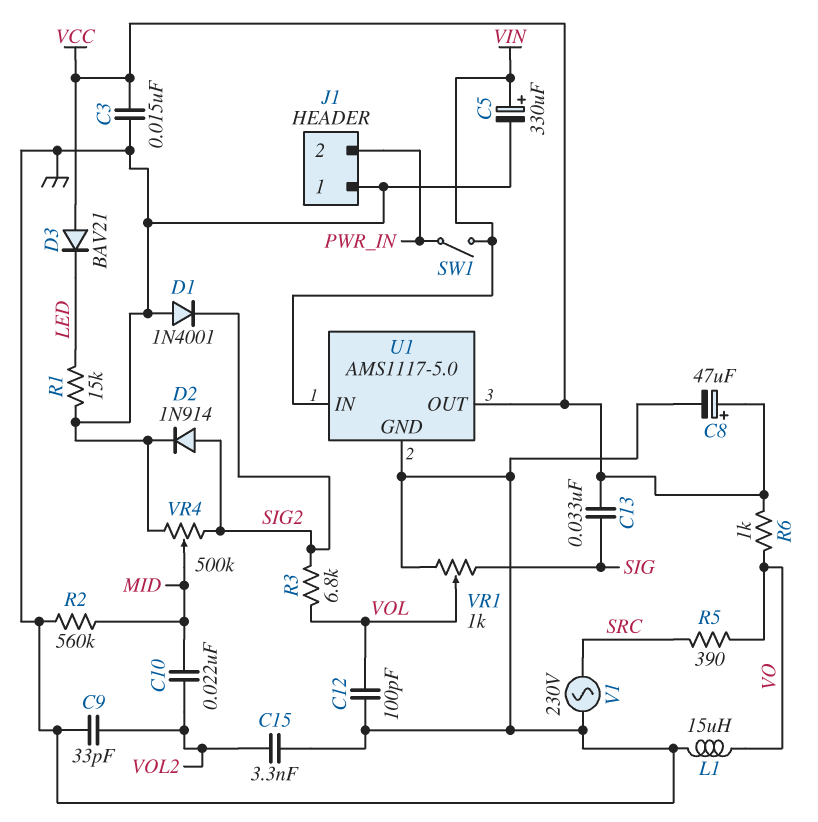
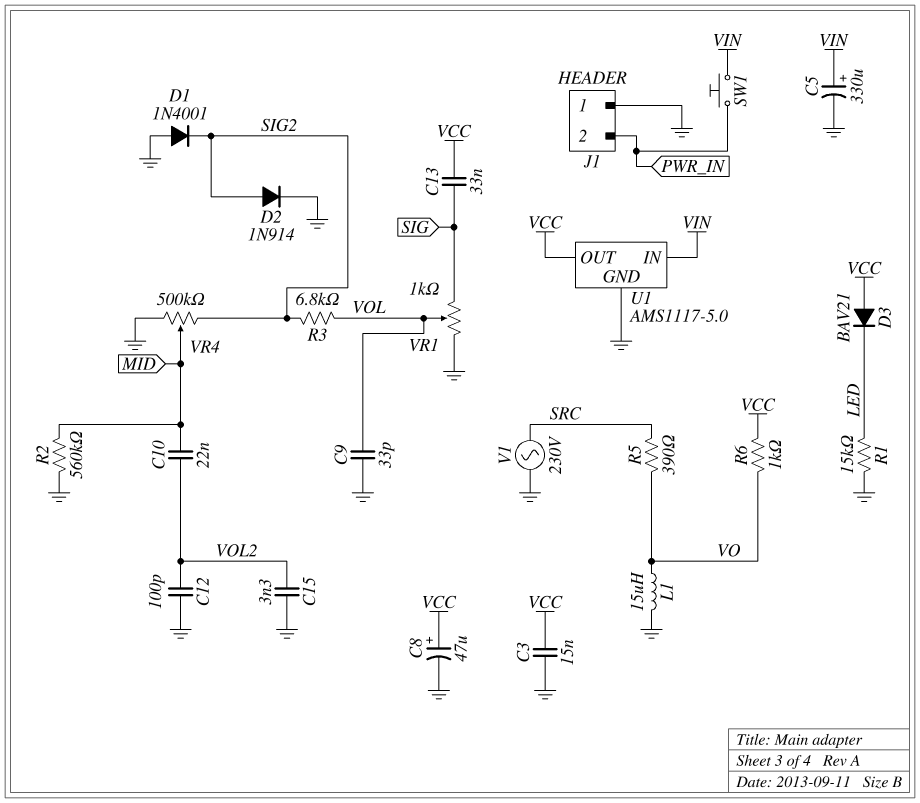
C9: 33pF (GND, VOL2) -> 33pF (GND, VOL)
C12: 100pF (GND, VOL) -> 100pF (GND, VOL2)
SW1: switch (PWR_IN, VIN) -> button (PWR_IN, VIN)

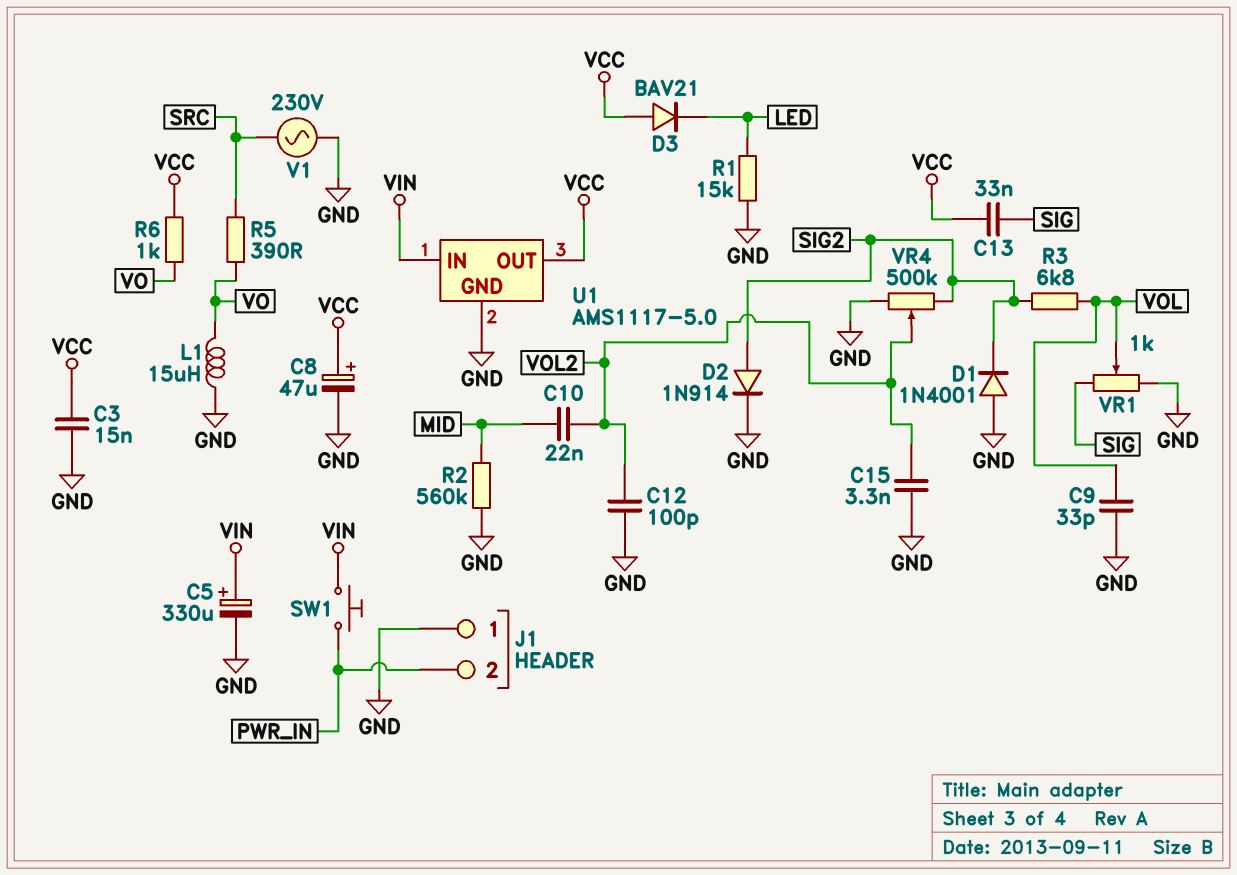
VR4: 500k (GND, SIG2, wiper MID) -> 500k (GND, SIG2, wiper VOL2)

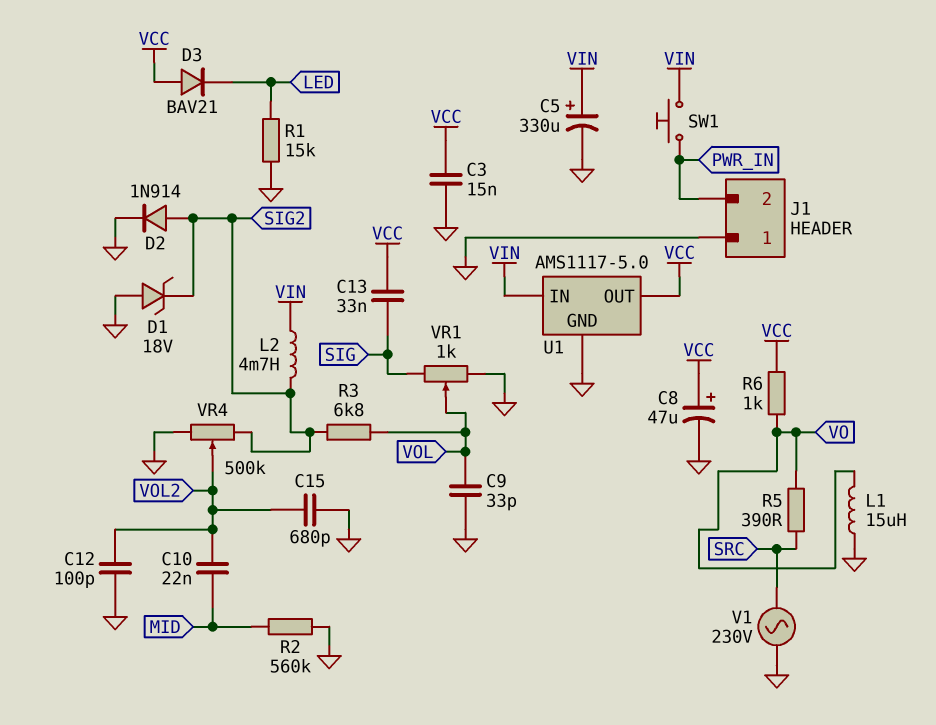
C15: 3.3nF (GND, VOL2) -> 680pF (GND, VOL2)
D1: diode 1N4001 (A GND, K SIG2) -> zener 18V (A GND, K SIG2)
L2: none -> 4.7mH (SIG2, VIN)

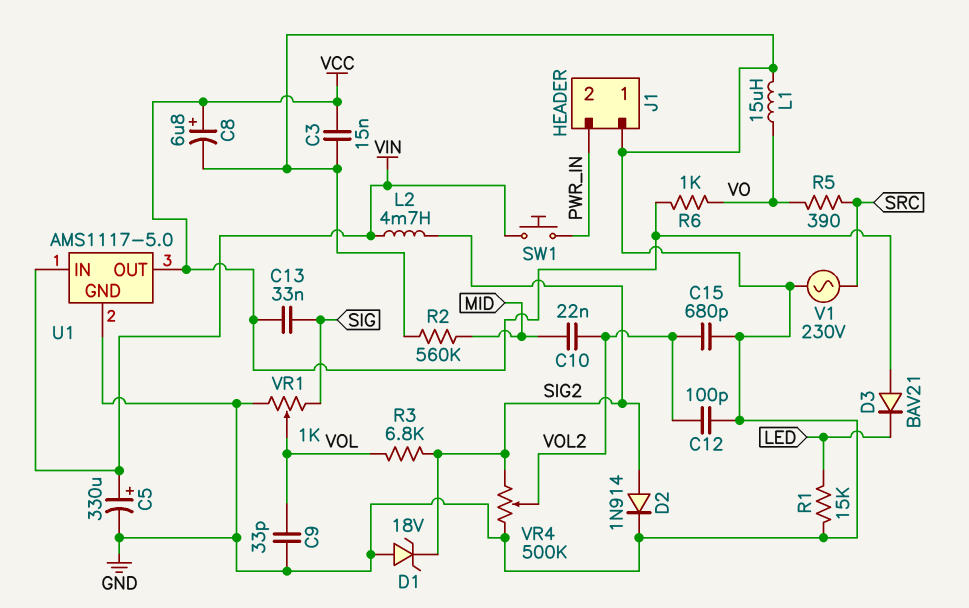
C8: 47uF (plus VCC, minus GND) -> 6.8uF (plus VCC, minus GND)

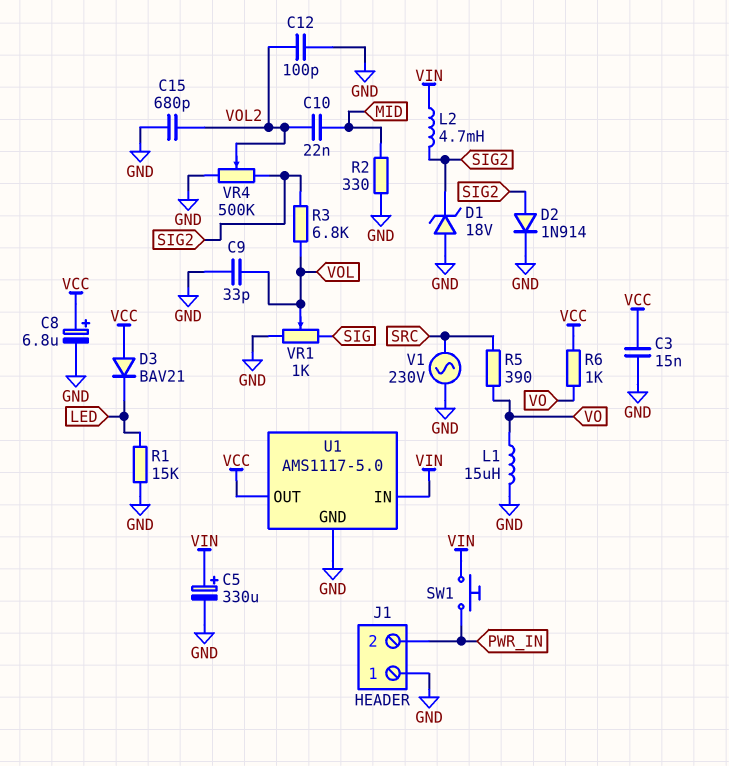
C13: 33nF (SIG, VCC) -> none
R2: 560k (GND, MID) -> 330 (GND, MID)

